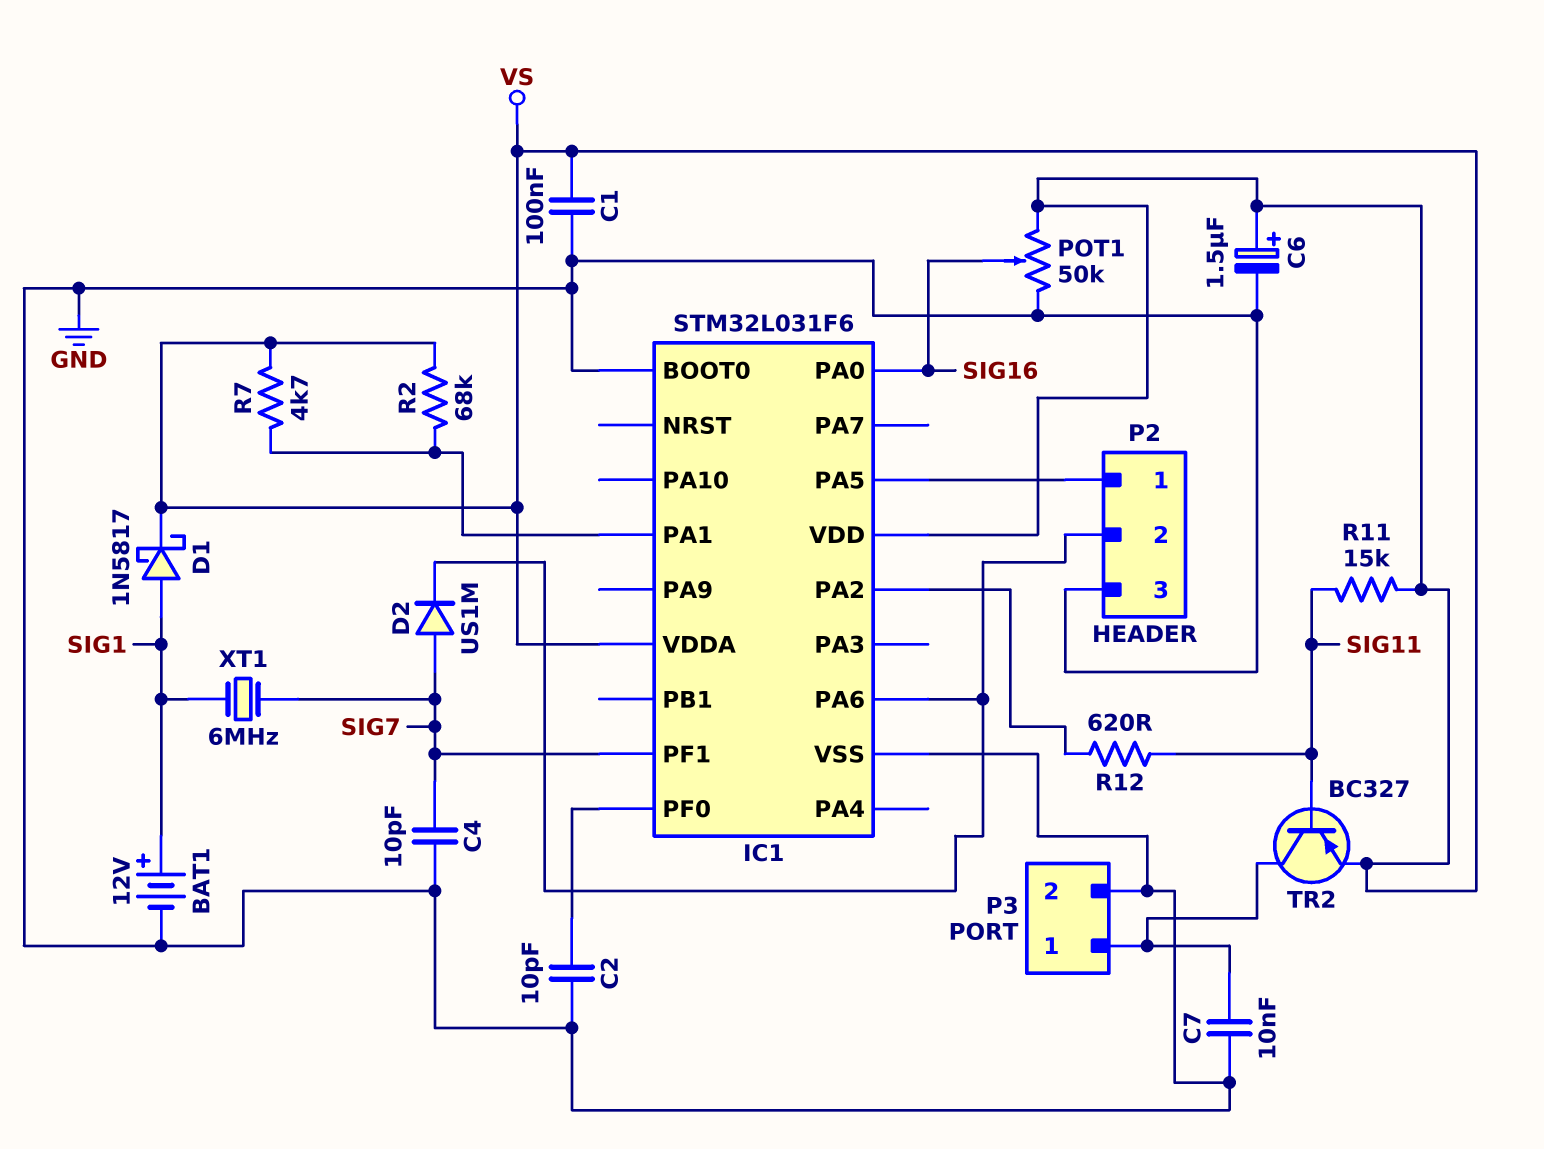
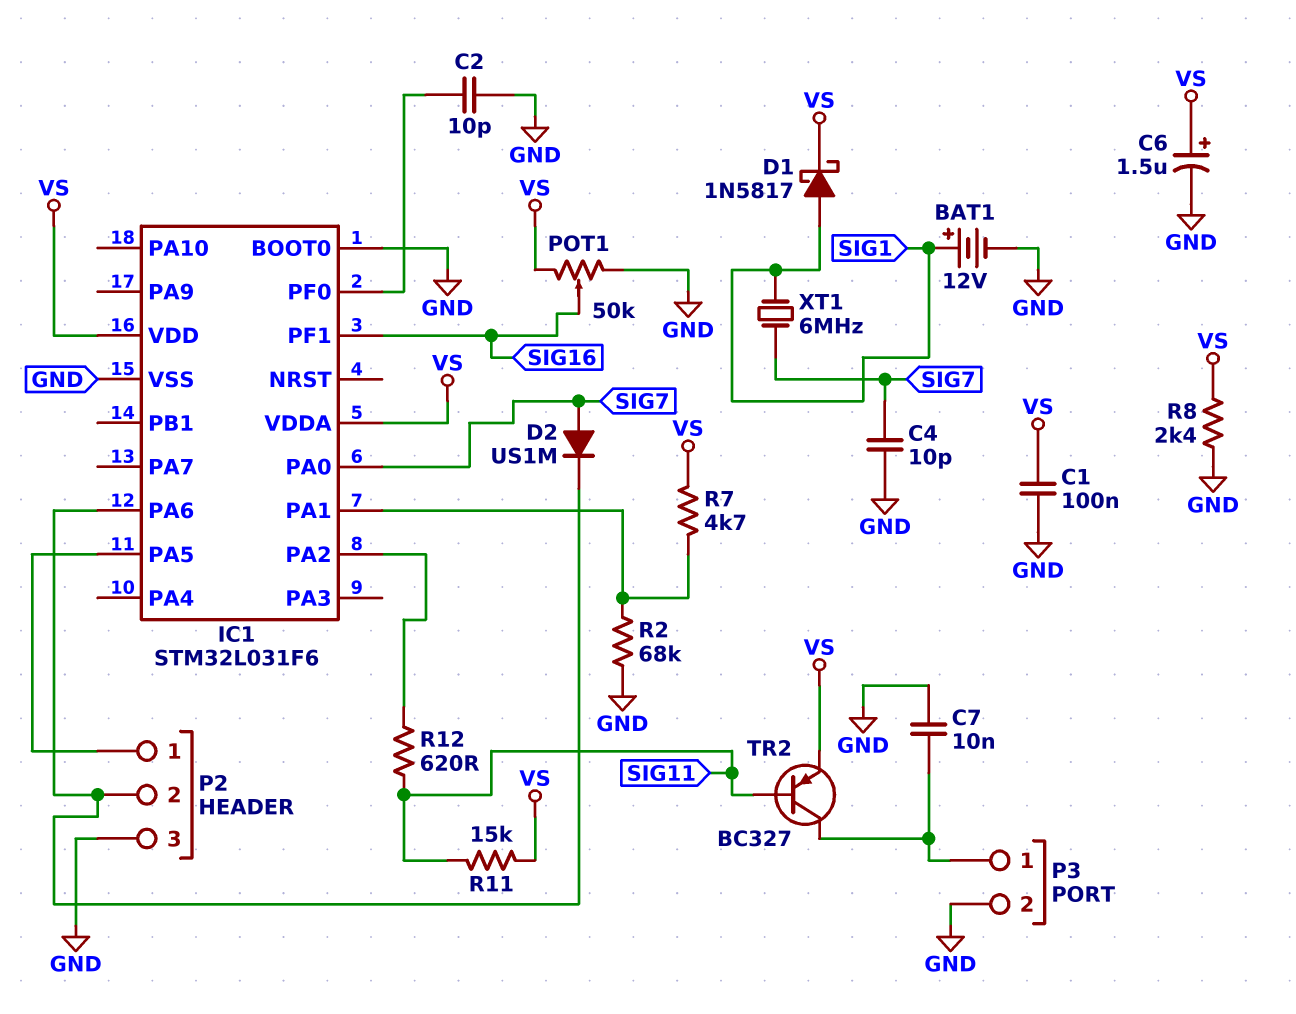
IC1 pin PA0: SIG16 -> SIG7
IC1 pin PF1: SIG7 -> SIG16
R2: 68k (IC1/PA1, VS) -> 68k (GND, IC1/PA1)
R8: none -> 2.4k (GND, VS)

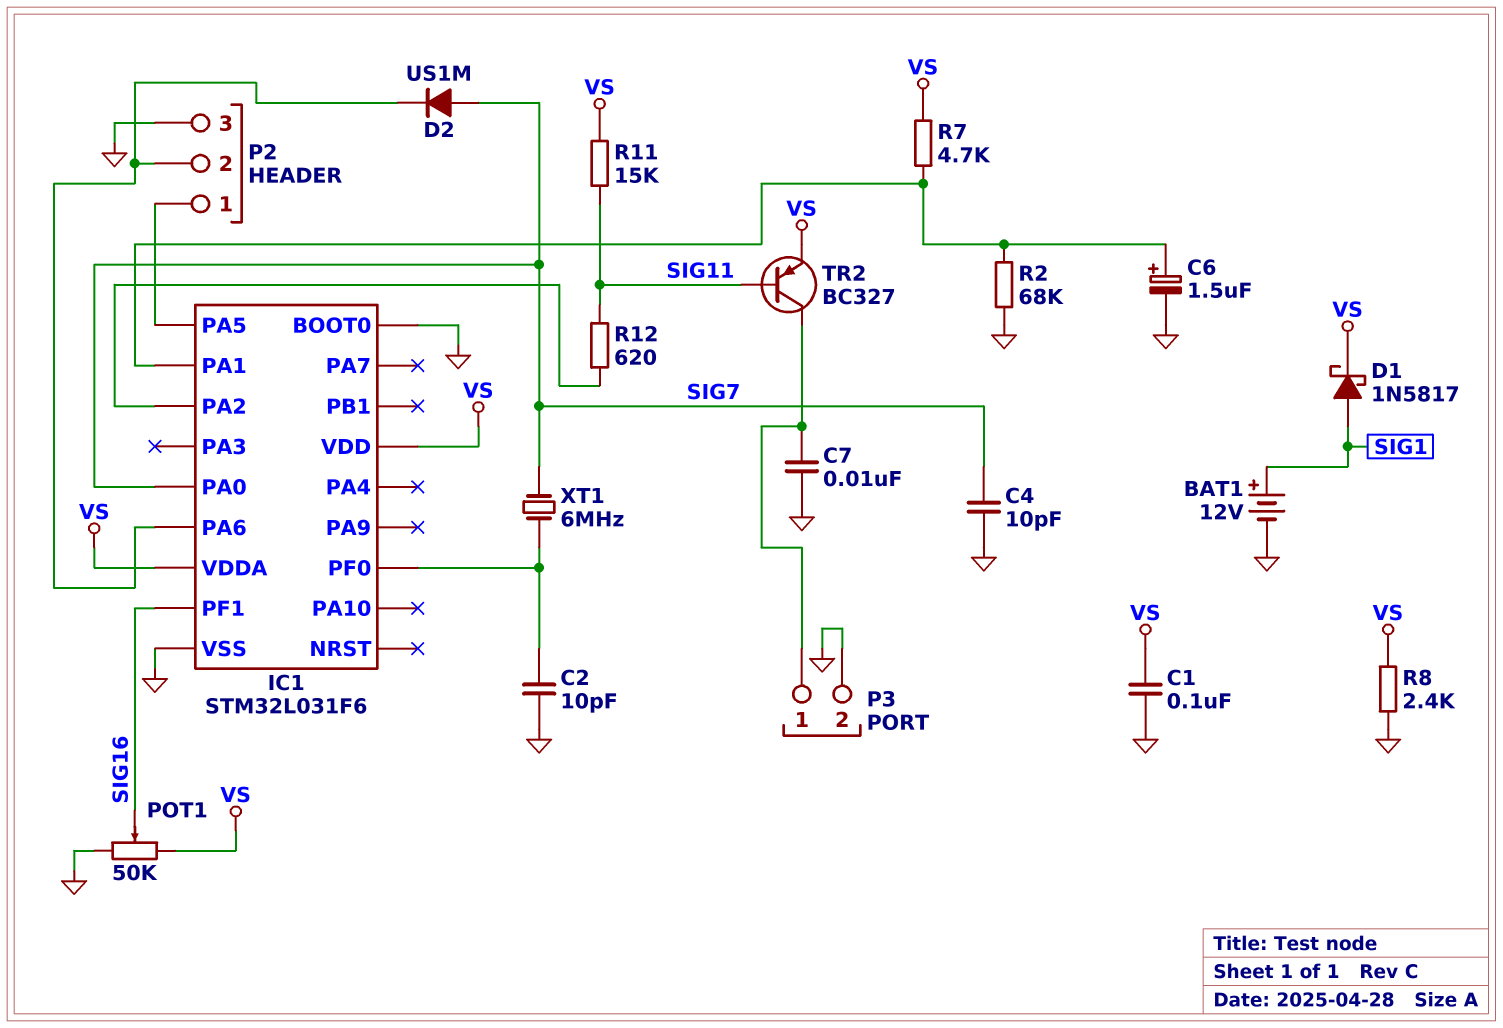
C6: 1.5uF (plus VS, minus GND) -> 1.5uF (plus IC1/PA1, minus GND)
XT1: 6MHz (SIG1, SIG7) -> 6MHz (IC1/PF0, SIG7)

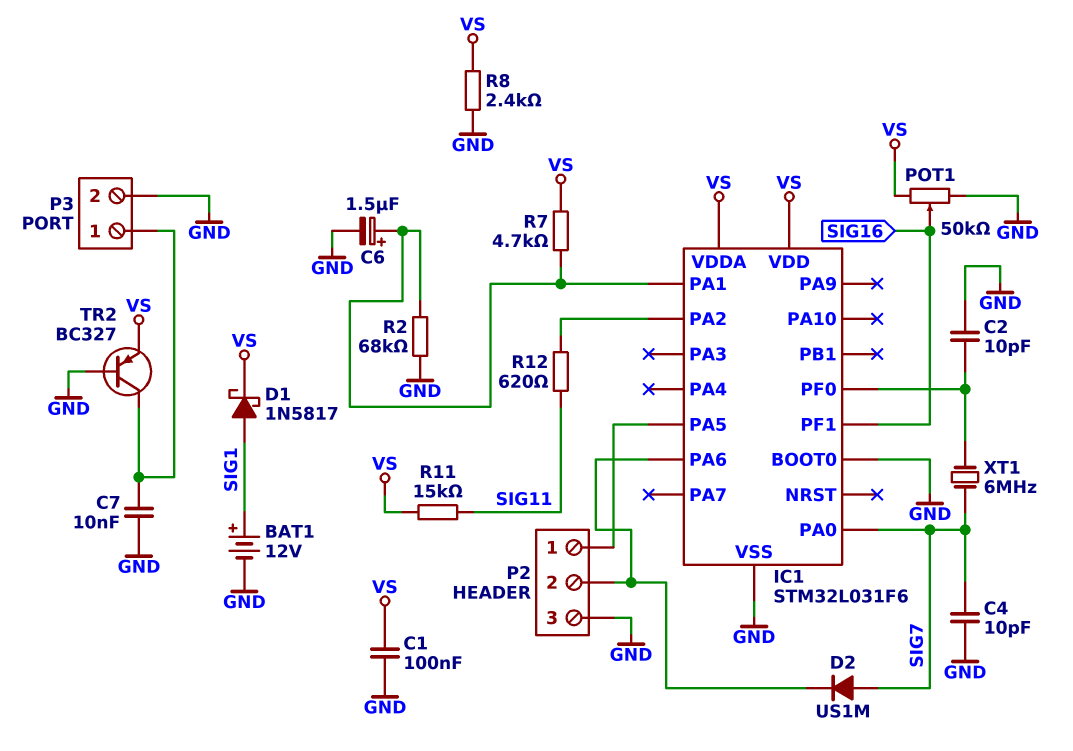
TR2: PNP BC327 (B SIG11, C P3/1, E VS) -> PNP BC327 (B GND, C P3/1, E VS)

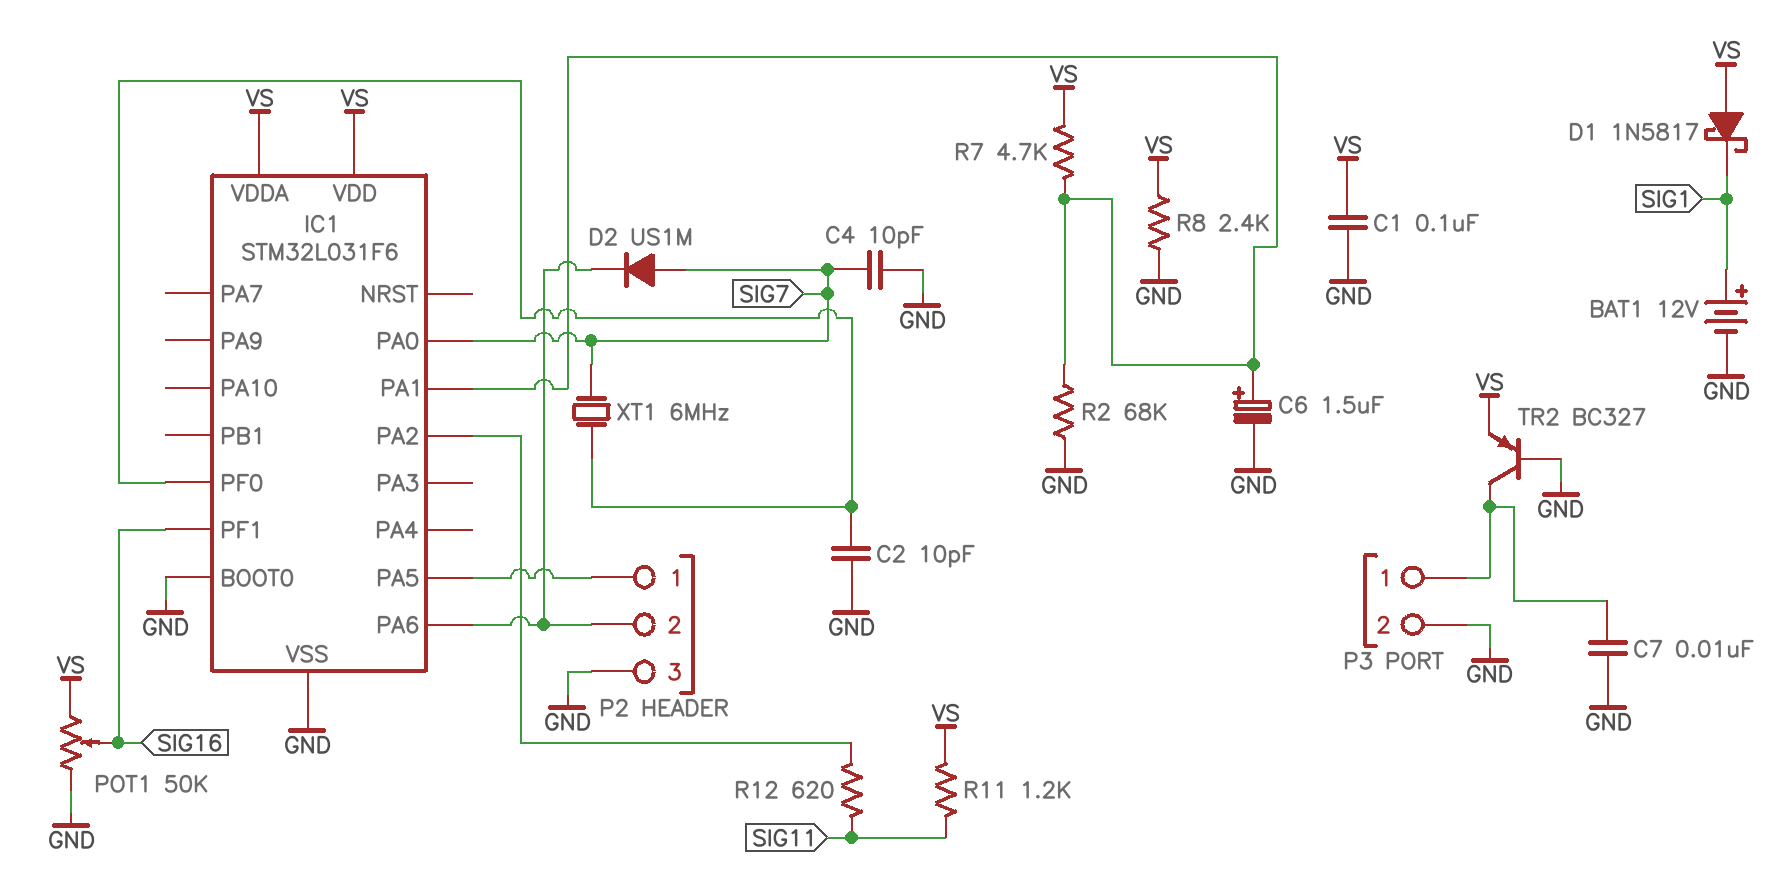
D1: schottky 1N5817 (A SIG1, K VS) -> schottky 1N5817 (A VS, K SIG1)
R11: 15k (SIG11, VS) -> 1.2k (SIG11, VS)

